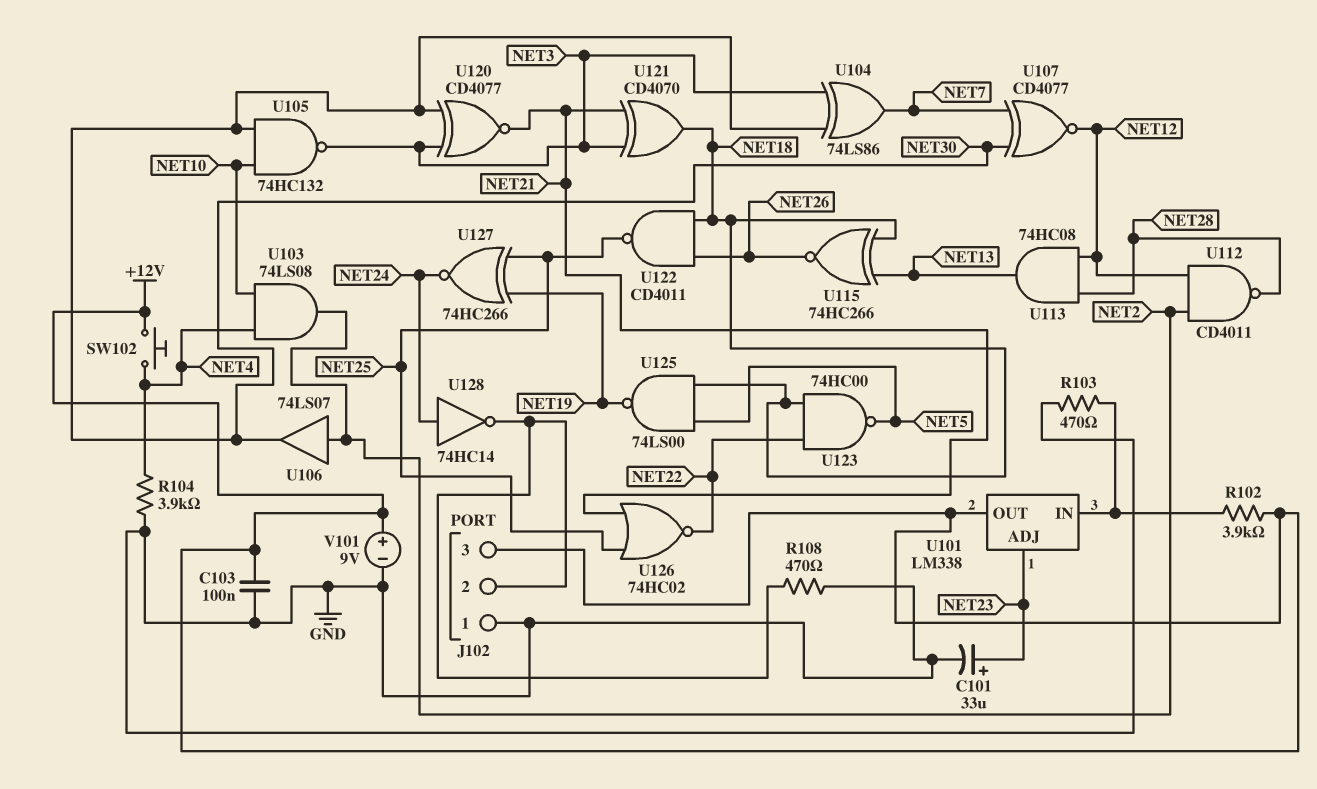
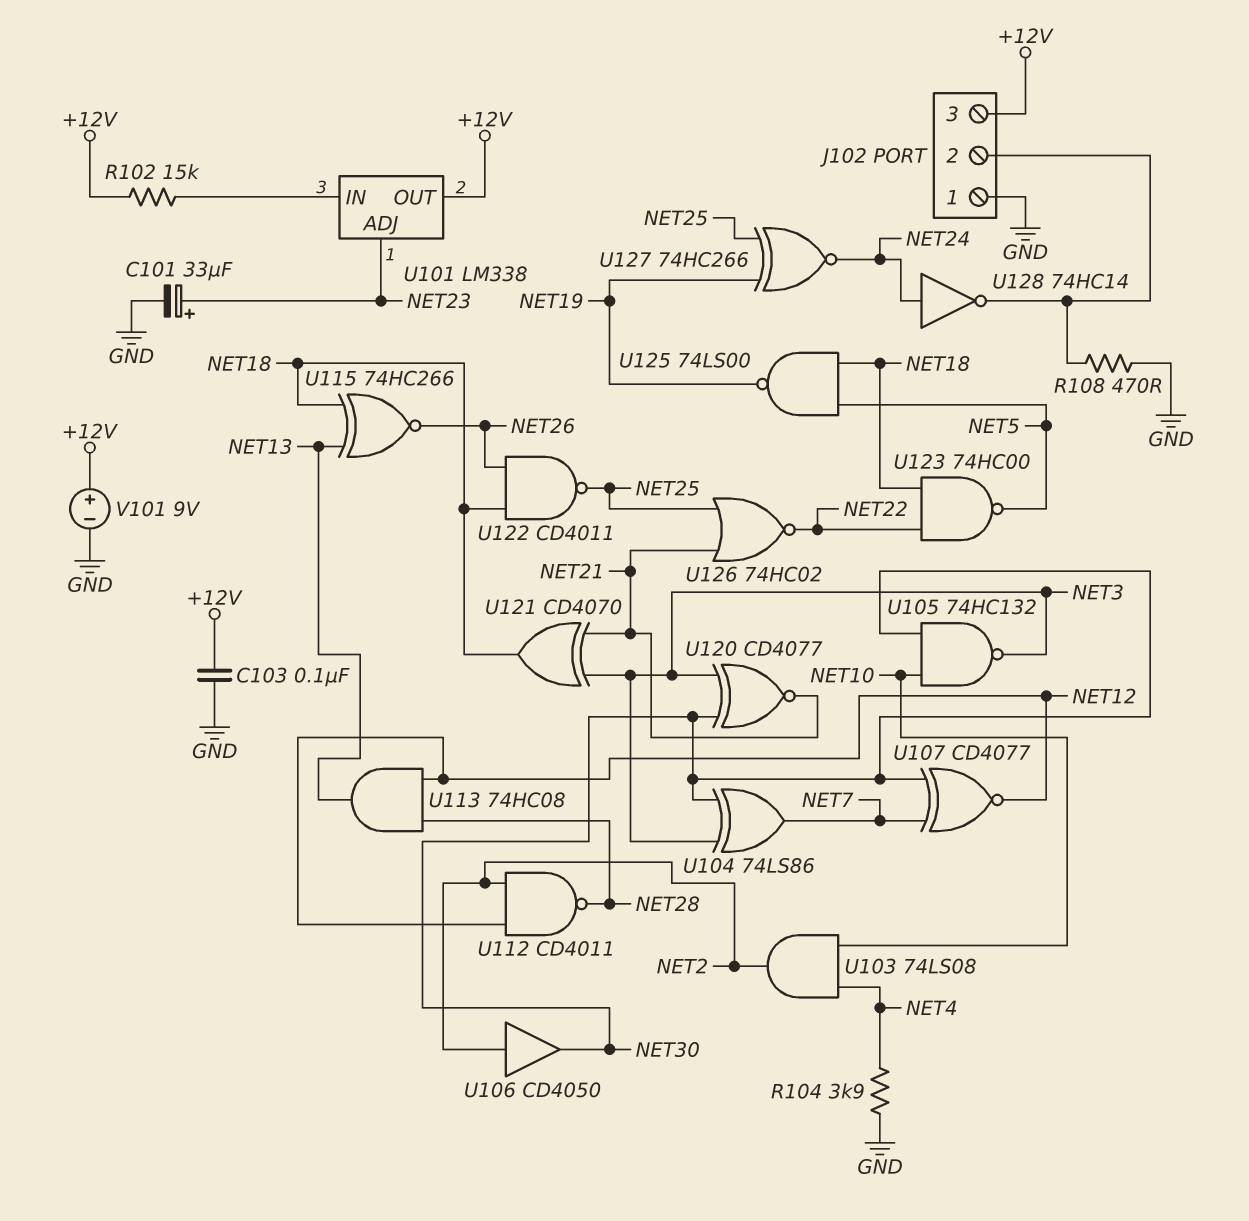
R102: 3.9k (+12V, U101/IN) -> 15k (+12V, U101/IN)
R103: 470 (GND, U101/IN) -> none
SW102: button (+12V, NET4) -> none
U106: buffer 74LS07 (in NET2, out NET30) -> buffer CD4050 (in NET2, out NET30)

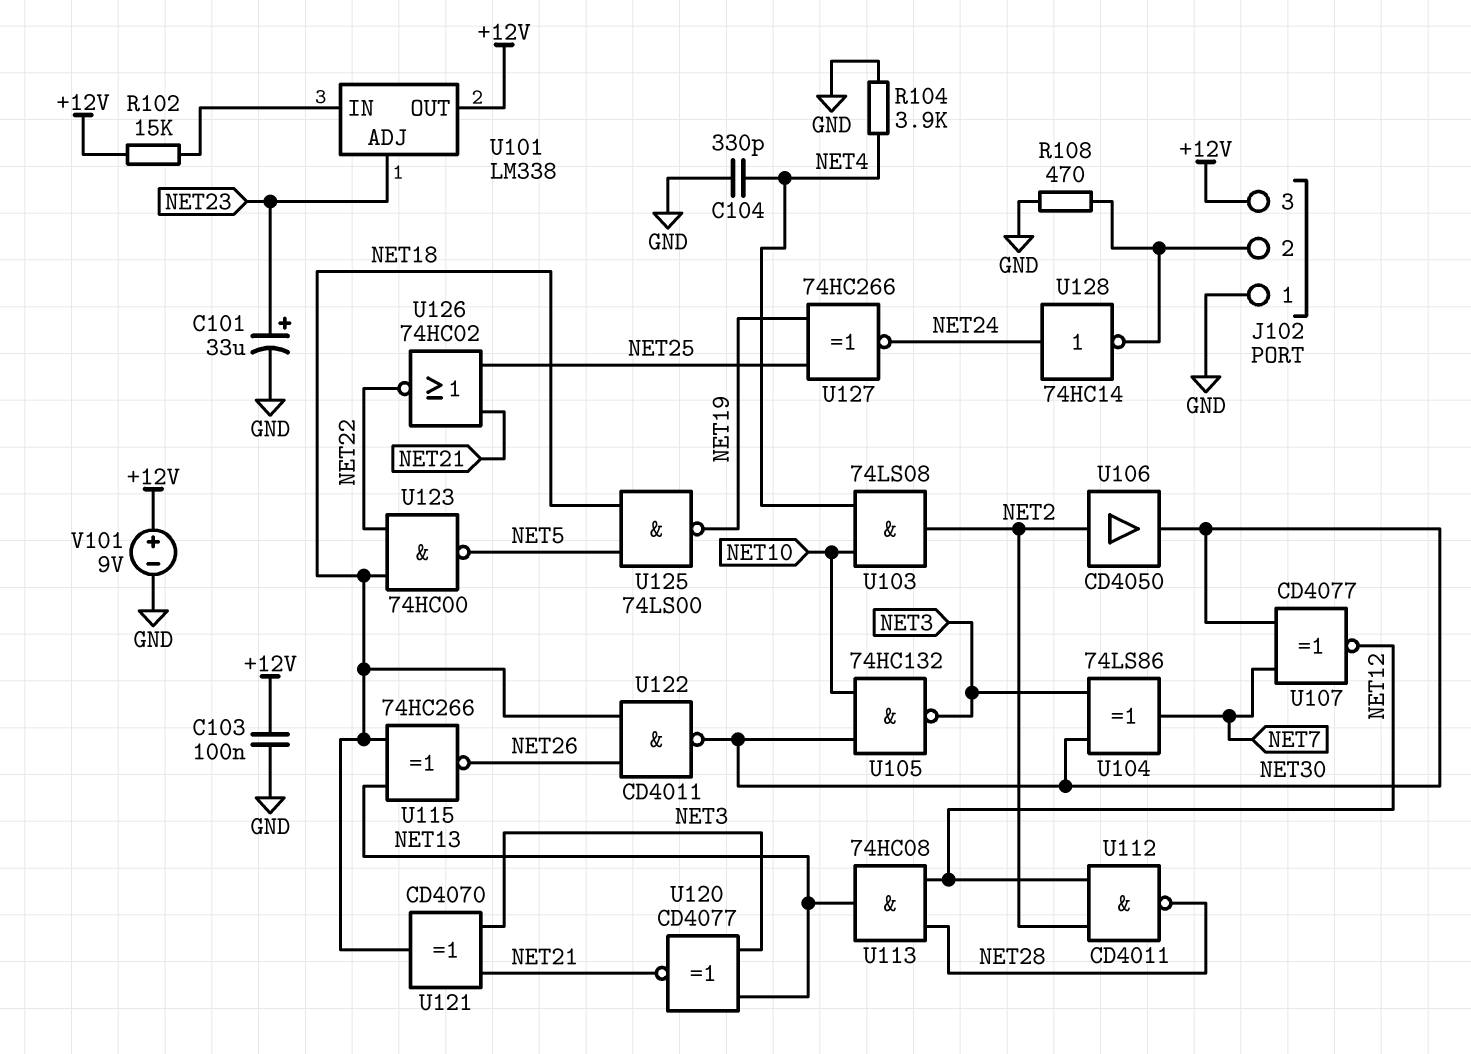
C104: none -> 330pF (GND, NET4)
U120: XNOR CD4077 (in NET3, in NET30, out NET21) -> XNOR CD4077 (in NET3, in NET13, out NET21)
U122: NAND CD4011 (in NET18, in NET26, out NET25) -> NAND CD4011 (in NET18, in NET26, out NET30)

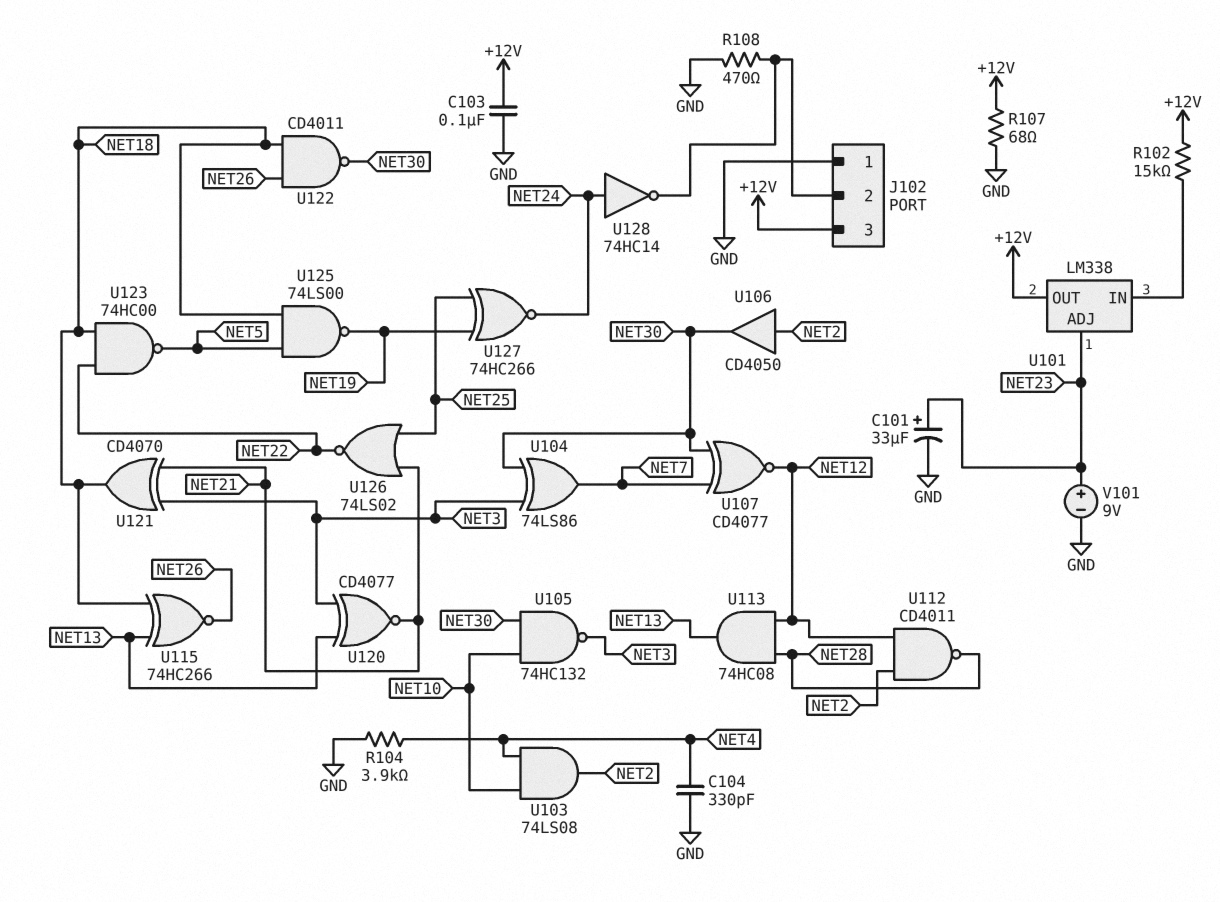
R107: none -> 68 (+12V, GND)
U126: NOR 74HC02 (in NET21, in NET25, out NET22) -> NOR 74LS02 (in NET21, in NET25, out NET22)
V101: 9V (plus +12V, minus GND) -> 9V (plus NET23, minus GND)

